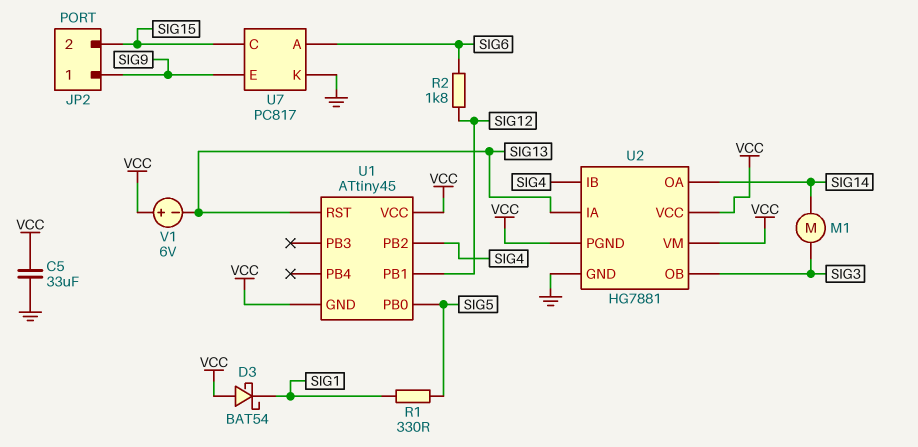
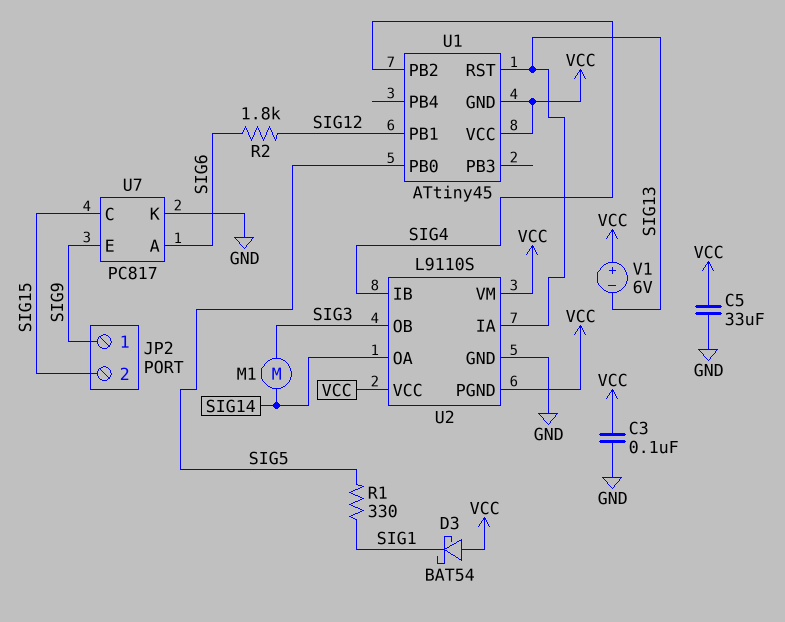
C3: none -> 100nF (GND, VCC)
U2: HG7881 -> L9110S

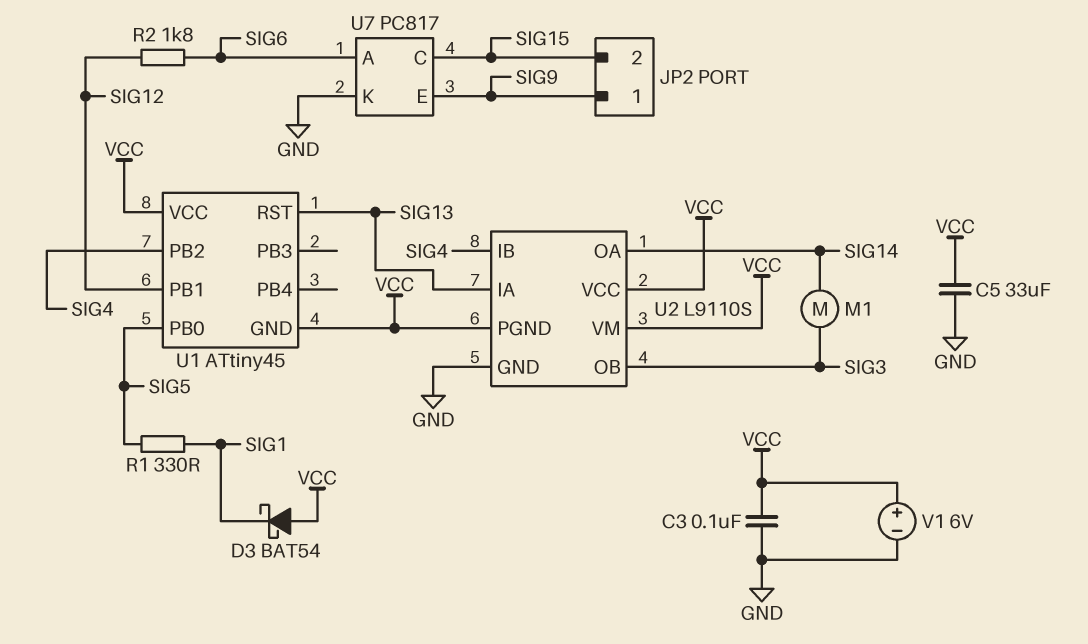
V1: 6V (plus VCC, minus SIG13) -> 6V (plus VCC, minus GND)

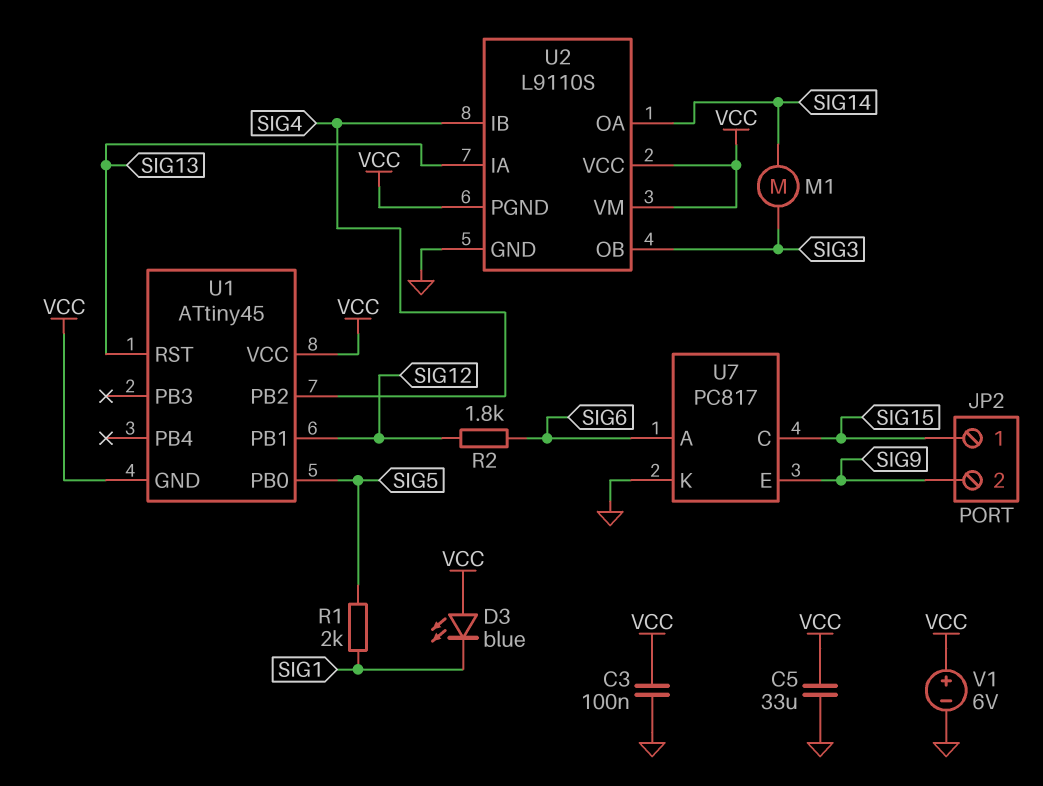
D3: schottky BAT54 (A VCC, K SIG1) -> LED blue (A VCC, K SIG1)
JP2 pin 1: SIG9 -> SIG15
JP2 pin 2: SIG15 -> SIG9
R1: 330 (SIG1, SIG5) -> 2k (SIG1, SIG5)

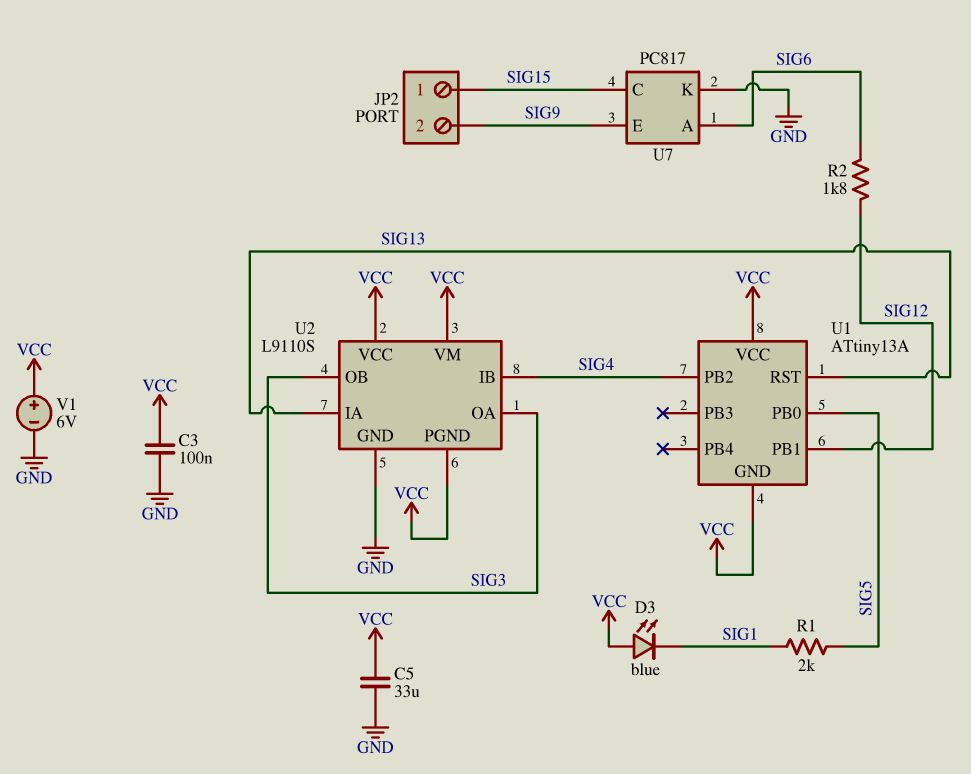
M1: motor (SIG3, SIG14) -> none
U1: ATtiny45 -> ATtiny13A
U2 pin OA: SIG14 -> SIG3

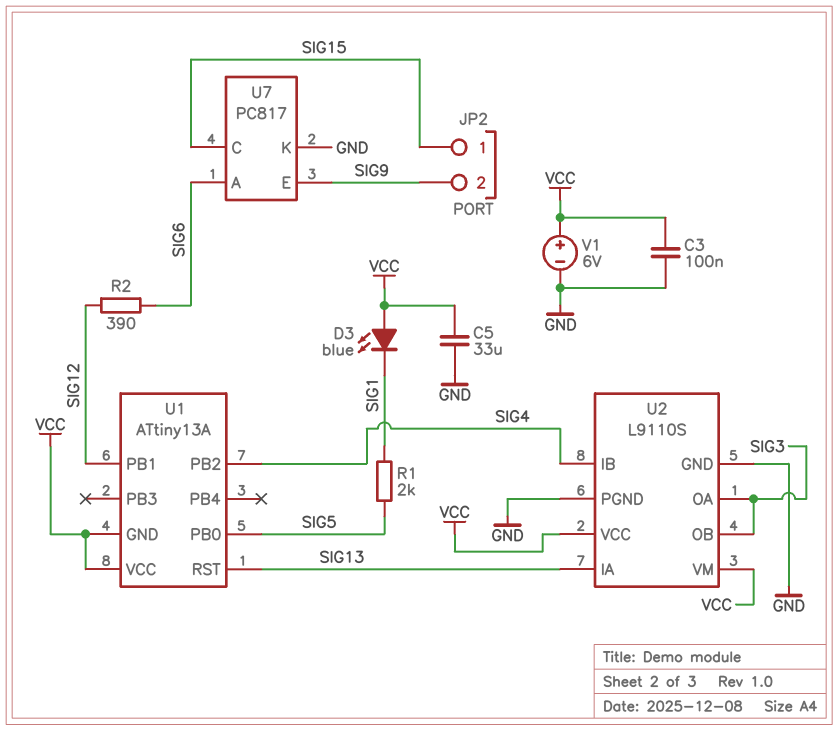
R2: 1.8k (SIG6, SIG12) -> 390 (SIG6, SIG12)
U2 pin PGND: VCC -> GND

